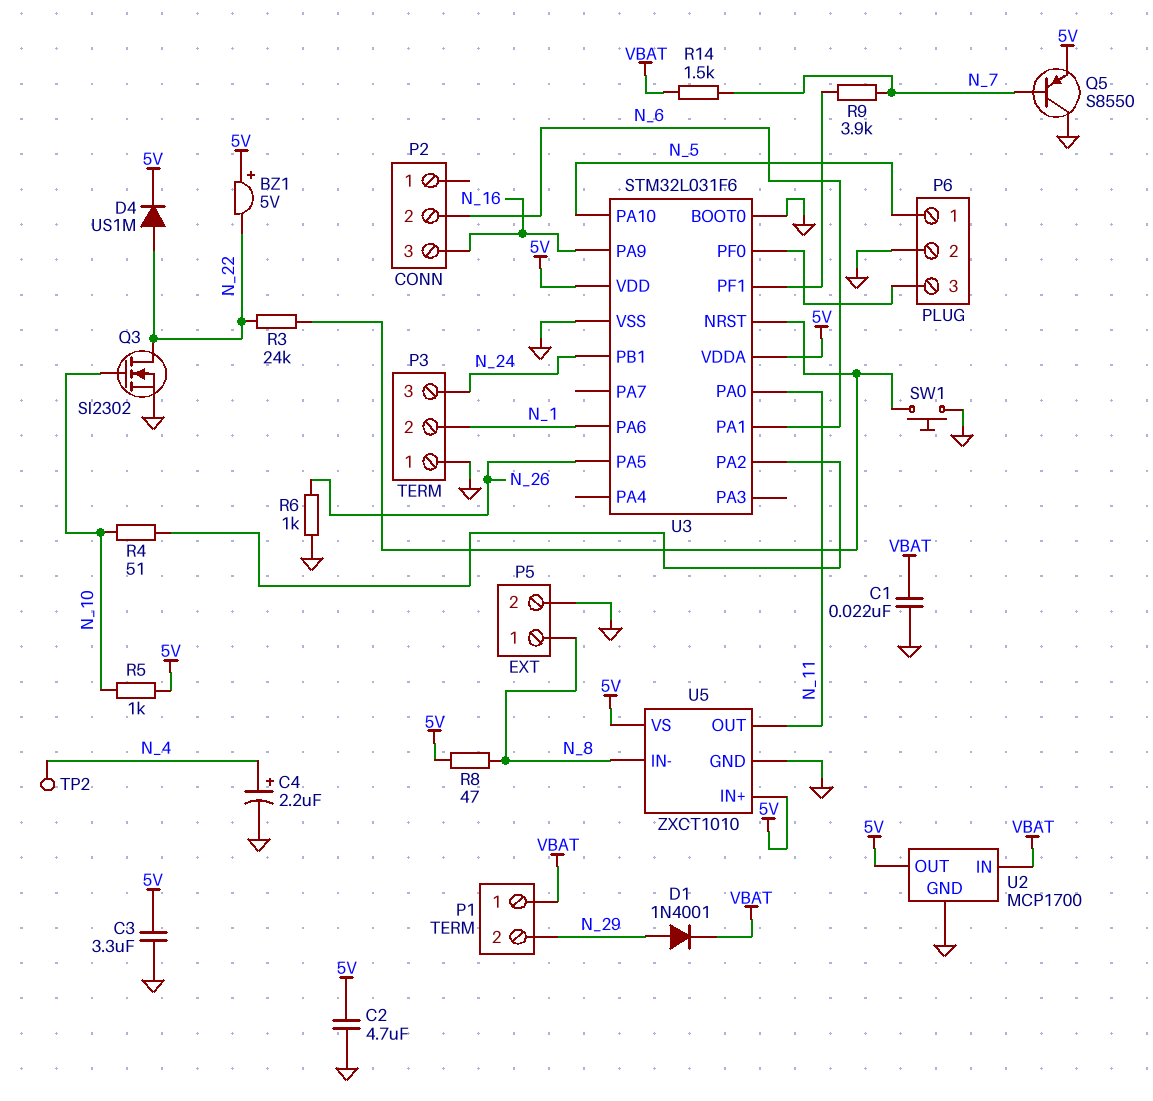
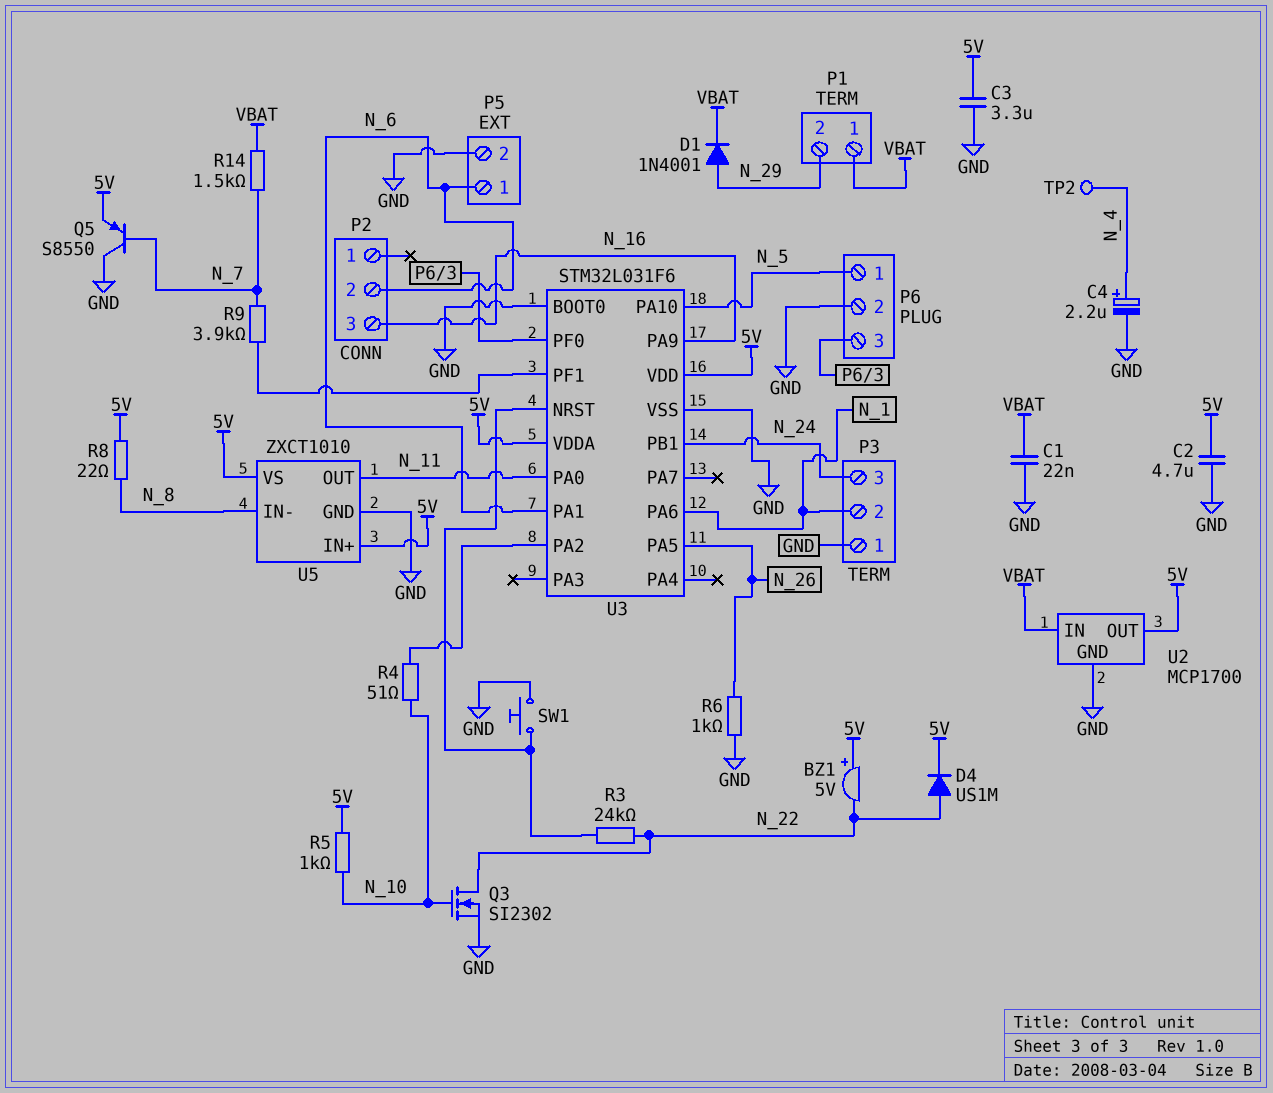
P5 pin 1: N_8 -> N_6
R8: 47 (5V, N_8) -> 22 (5V, N_8)

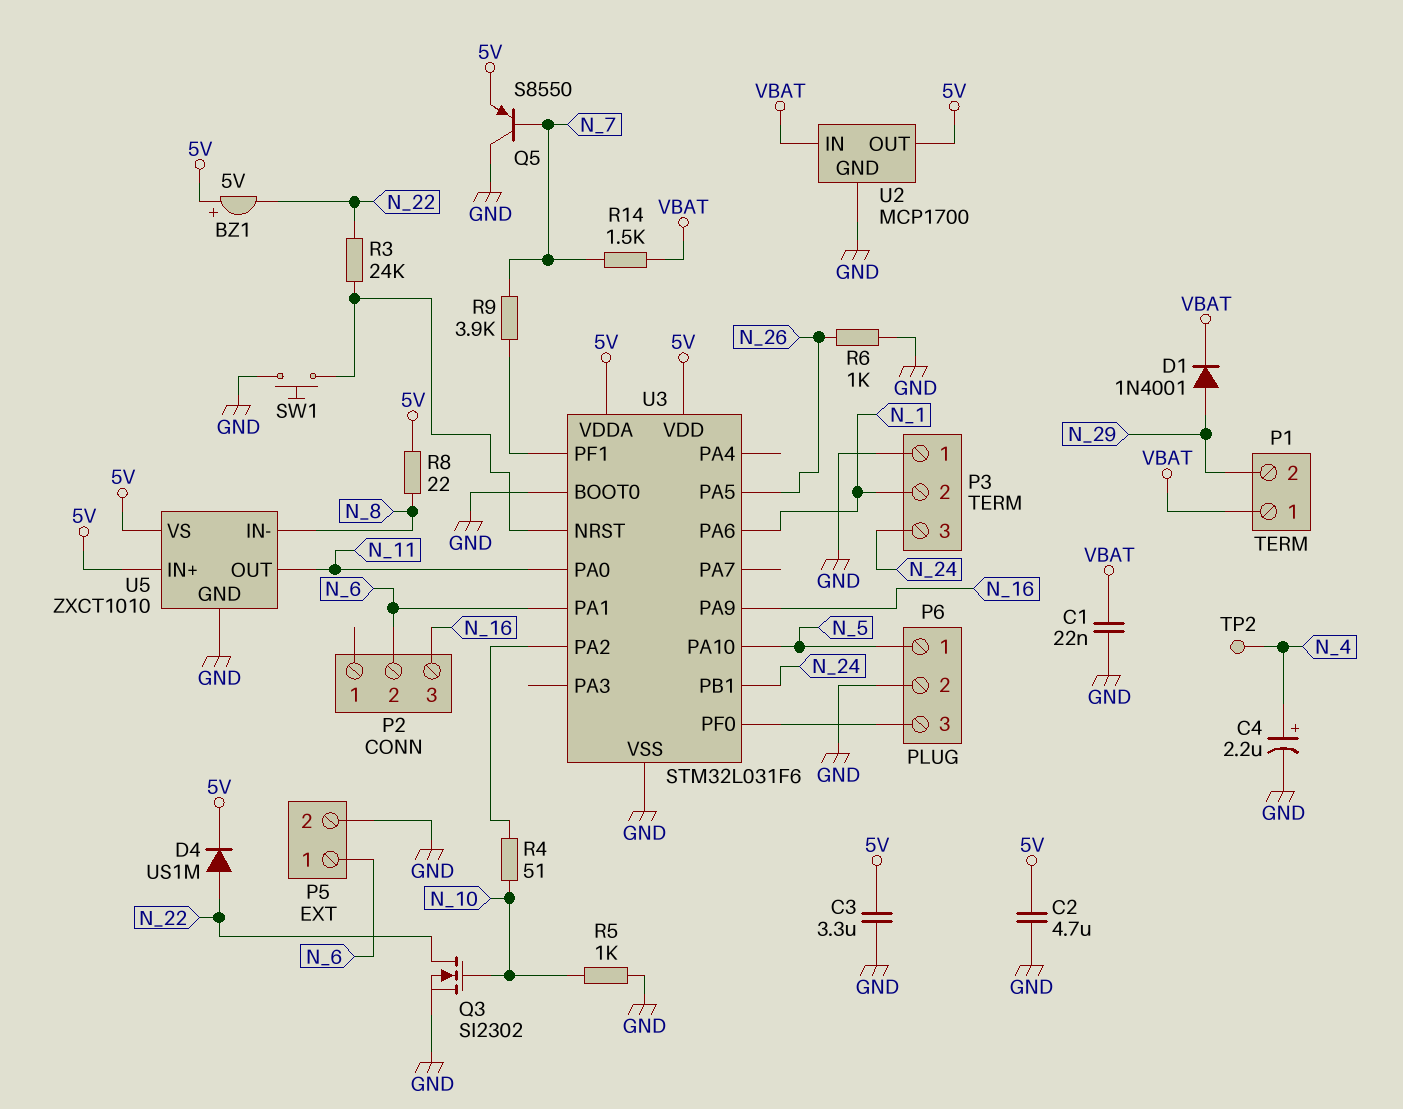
R5: 1k (5V, N_10) -> 1k (GND, N_10)

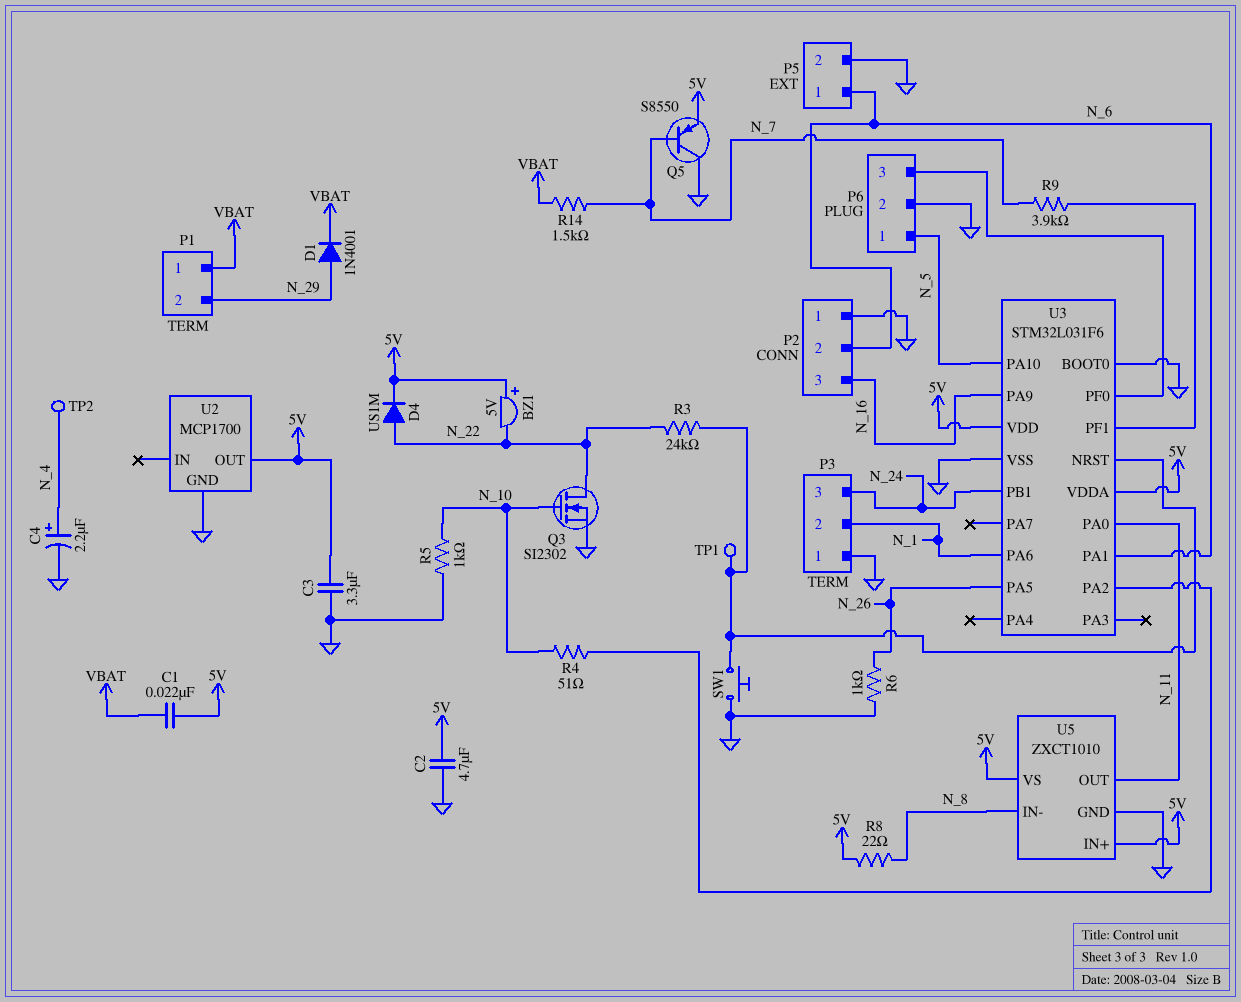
C1: 22nF (GND, VBAT) -> 22nF (5V, VBAT)
P2 pin 1: none -> GND
TP1: none -> test point (U3/NRST)
U2 pin IN: VBAT -> none

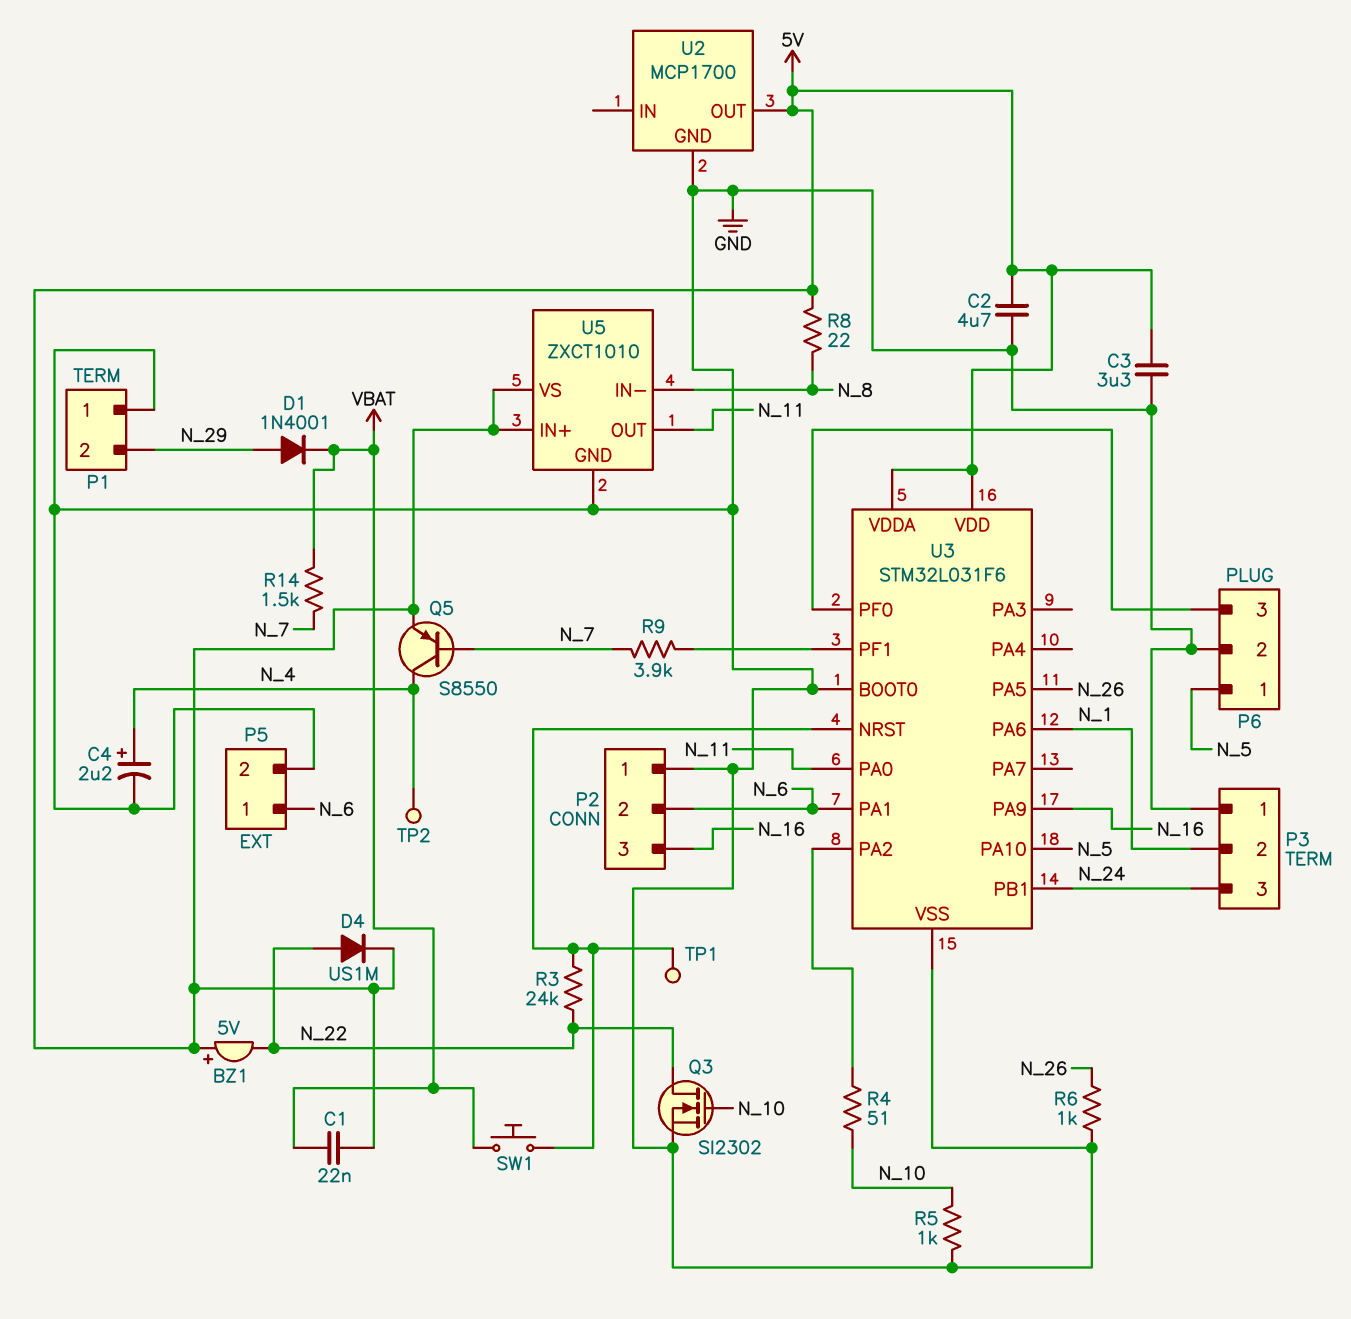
P1 pin 1: VBAT -> GND
Q5: PNP S8550 (B N_7, C GND, E 5V) -> PNP S8550 (B N_7, C N_4, E 5V)
SW1: button (GND, U3/NRST) -> button (U3/NRST, VBAT)

